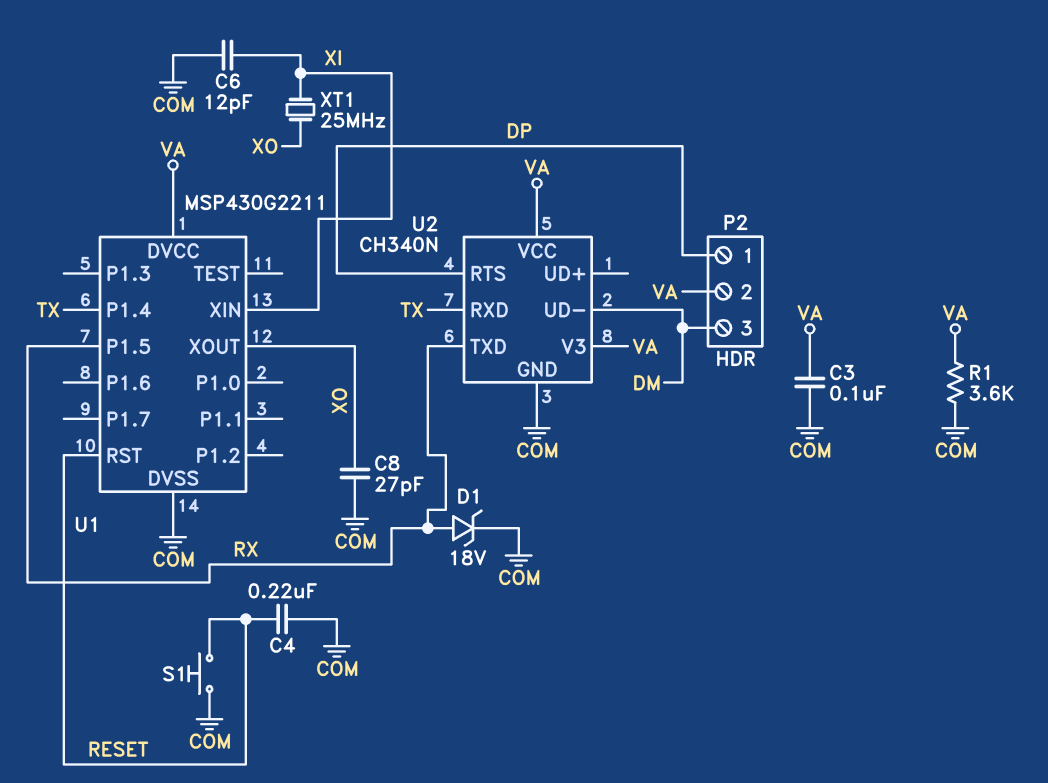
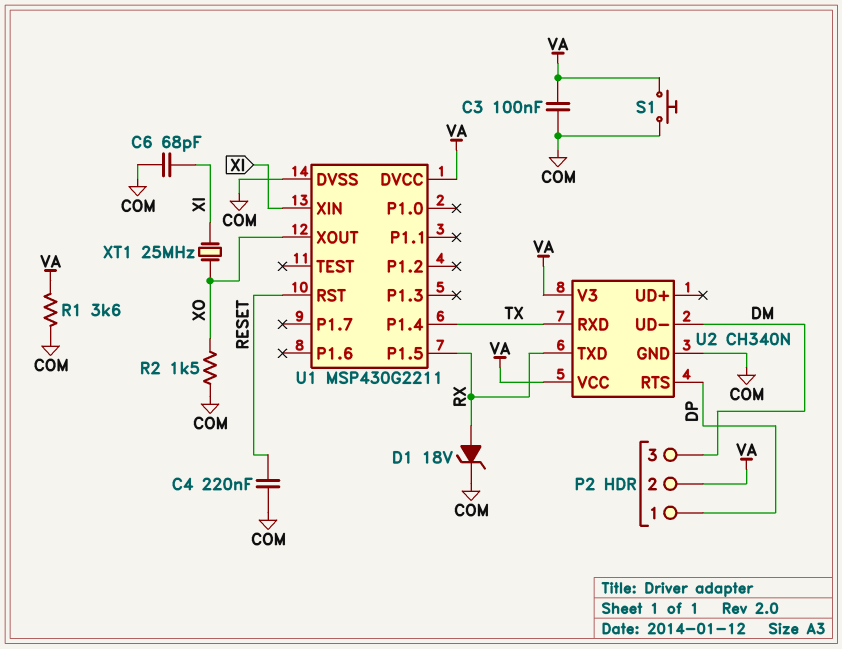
C6: 12pF (COM, XI) -> 68pF (COM, XI)
C8: 27pF (COM, XO) -> none
R2: none -> 1.5k (COM, XO)
S1: button (COM, RESET) -> button (COM, VA)

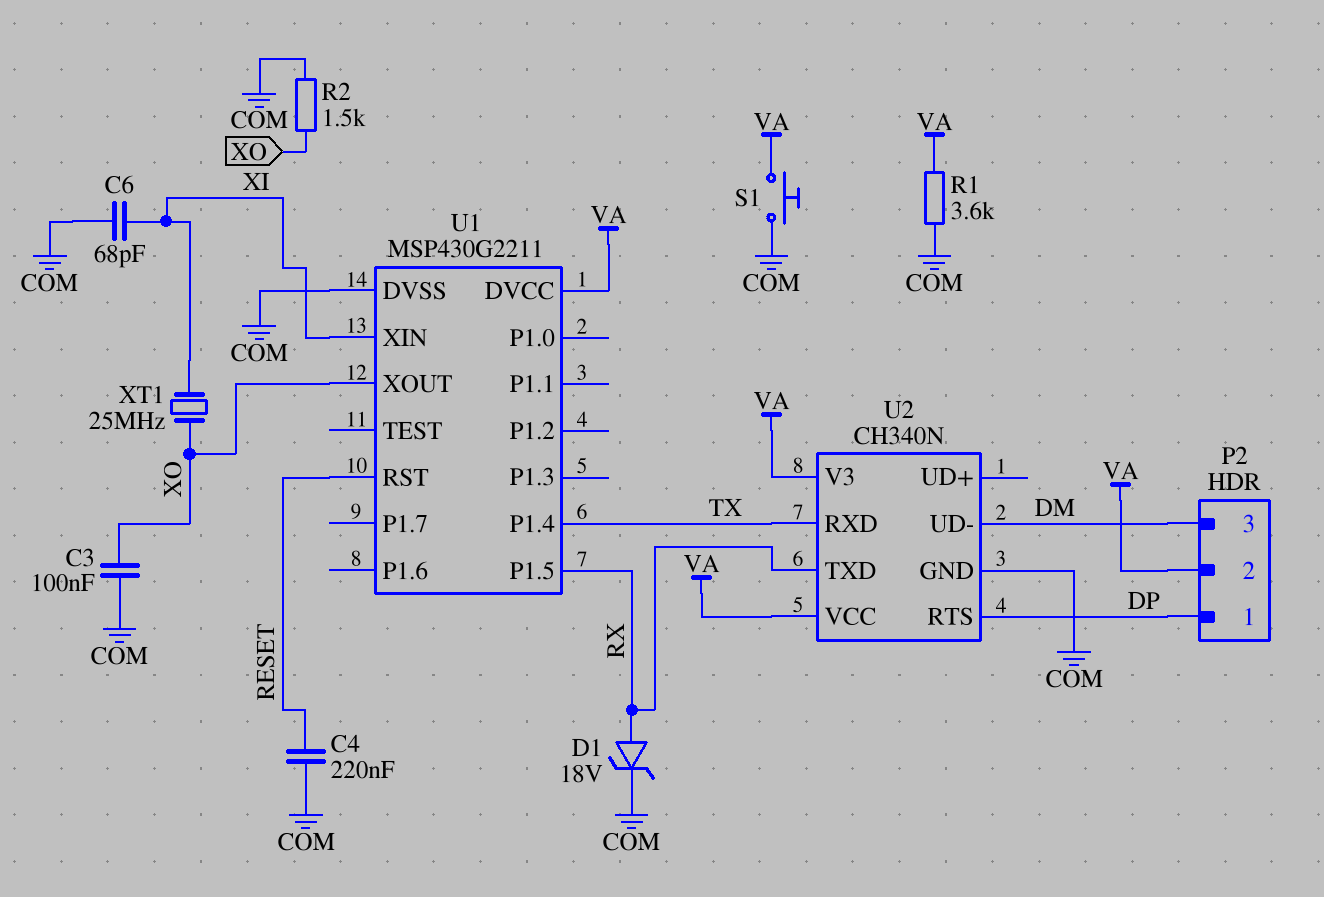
C3: 100nF (COM, VA) -> 100nF (COM, XO)

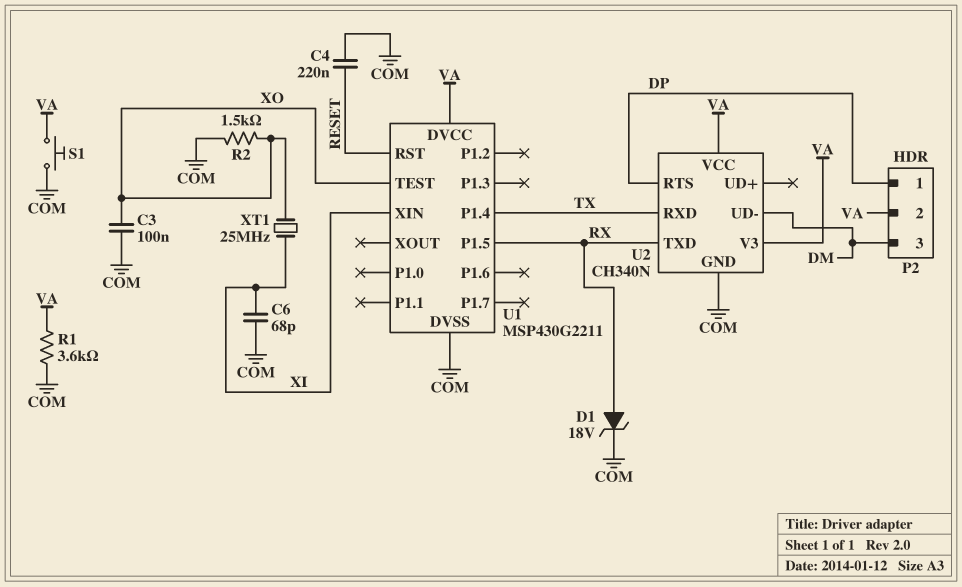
U1 pin TEST: none -> XO
U1 pin XOUT: XO -> none

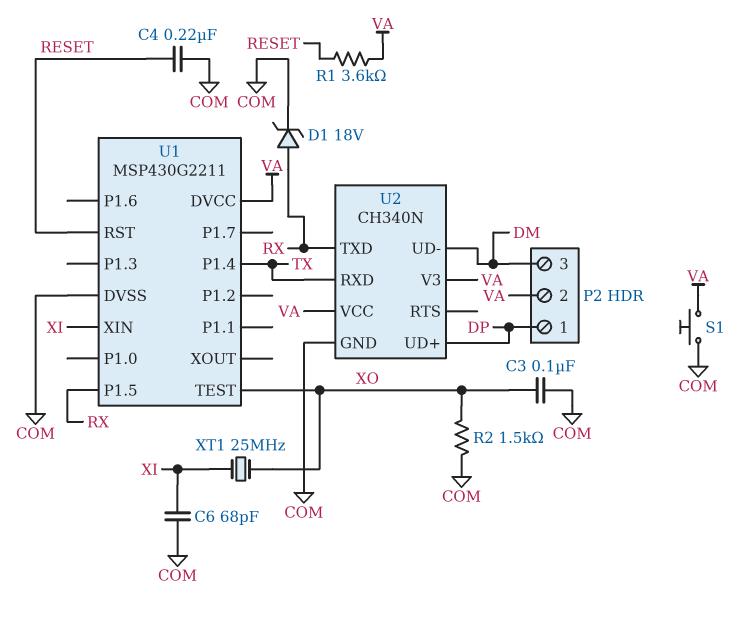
R1: 3.6k (COM, VA) -> 3.6k (RESET, VA)
U2 pin RTS: DP -> none
U2 pin UD+: none -> DP

